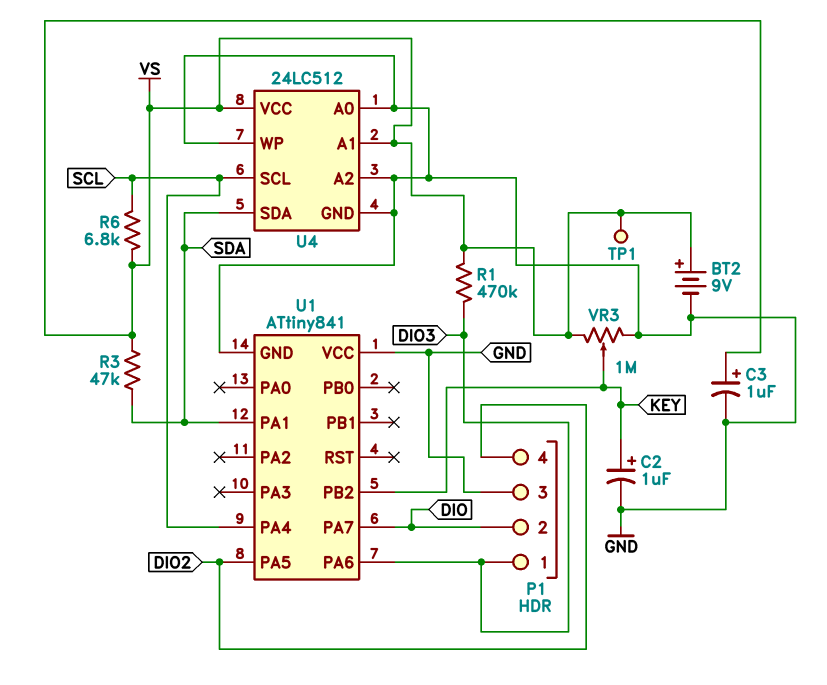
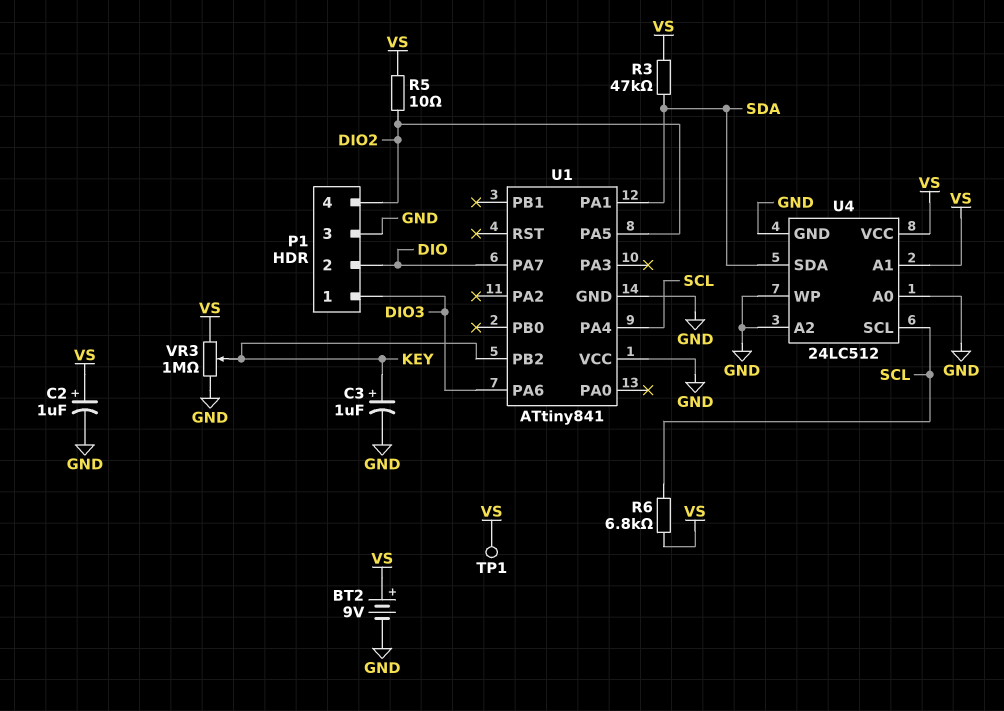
C2: 1uF (plus KEY, minus GND) -> 1uF (plus VS, minus GND)
C3: 1uF (plus VS, minus GND) -> 1uF (plus KEY, minus GND)
R1: 470k (DIO3, VS) -> none
R5: none -> 10 (DIO2, VS)

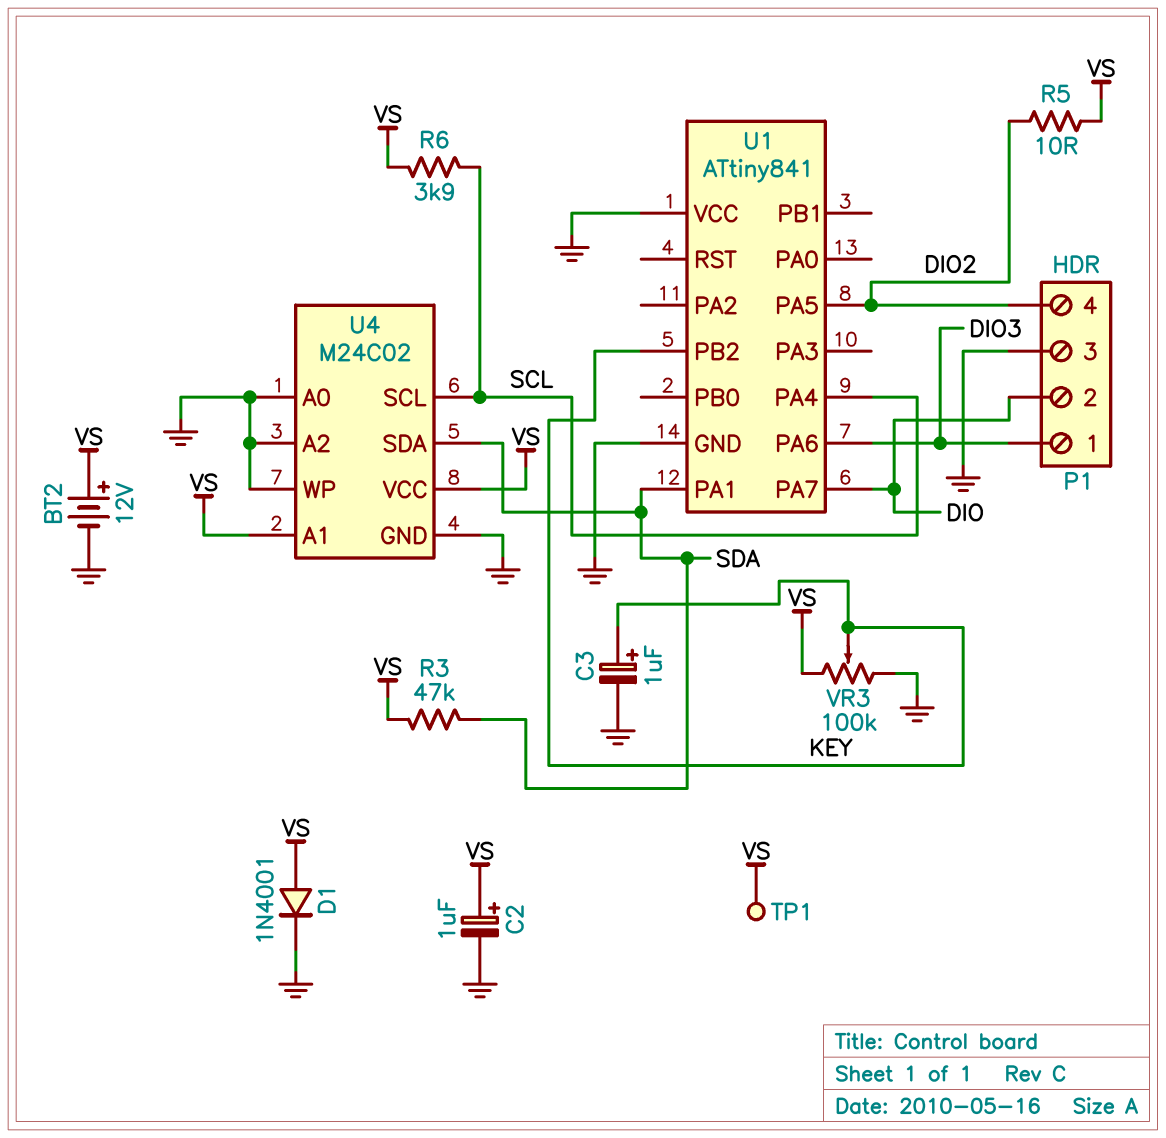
BT2: 9V (plus VS, minus GND) -> 12V (plus VS, minus GND)
D1: none -> diode 1N4001 (A VS, K GND)
R6: 6.8k (SCL, VS) -> 3.9k (SCL, VS)
U4: 24LC512 -> M24C02
VR3: 1M (GND, VS, wiper KEY) -> 100k (GND, VS, wiper KEY)

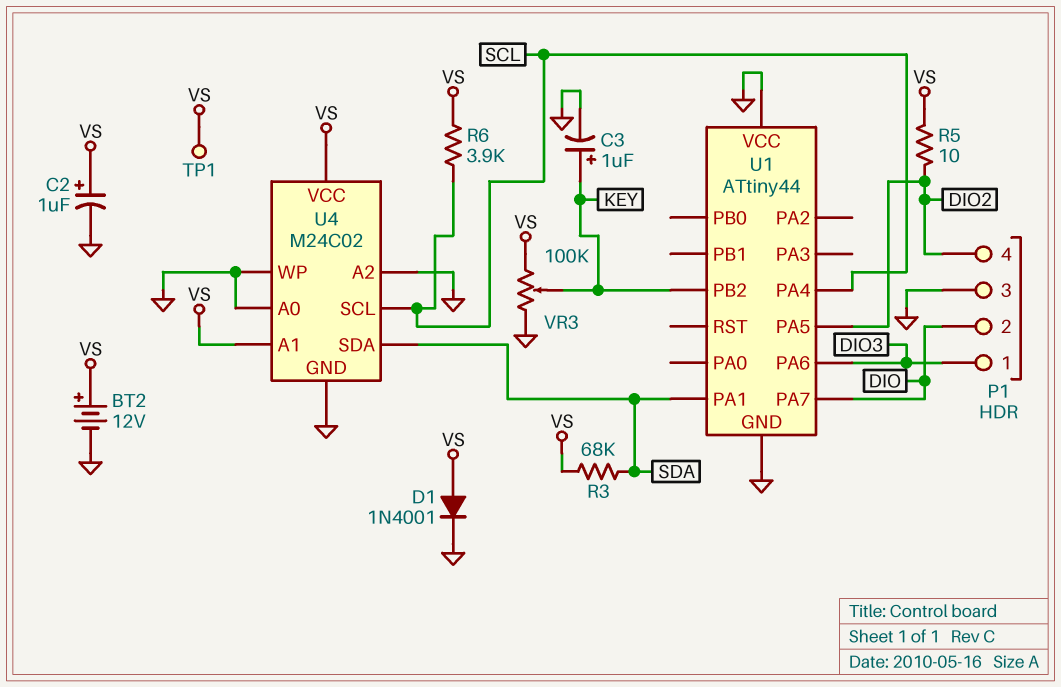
R3: 47k (SDA, VS) -> 68k (SDA, VS)
U1: ATtiny841 -> ATtiny44

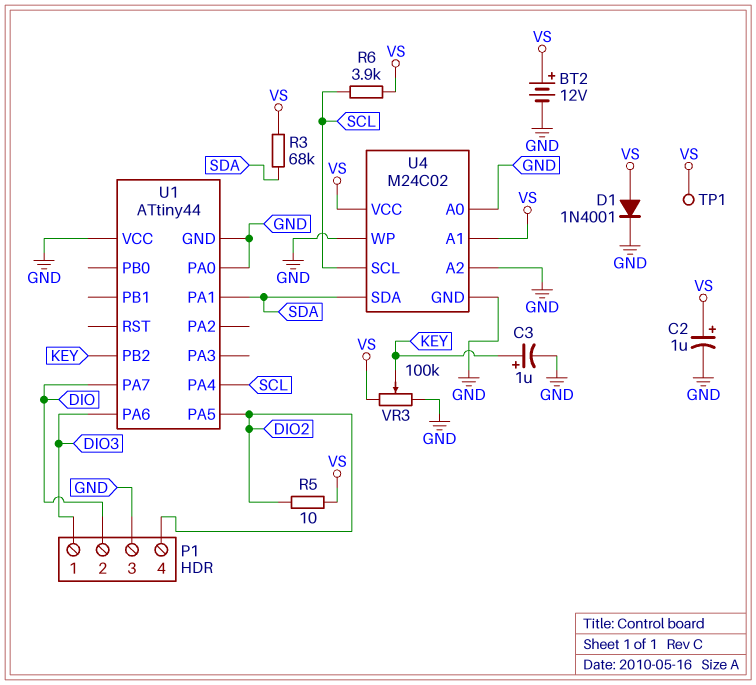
U1 pin PA0: none -> GND

